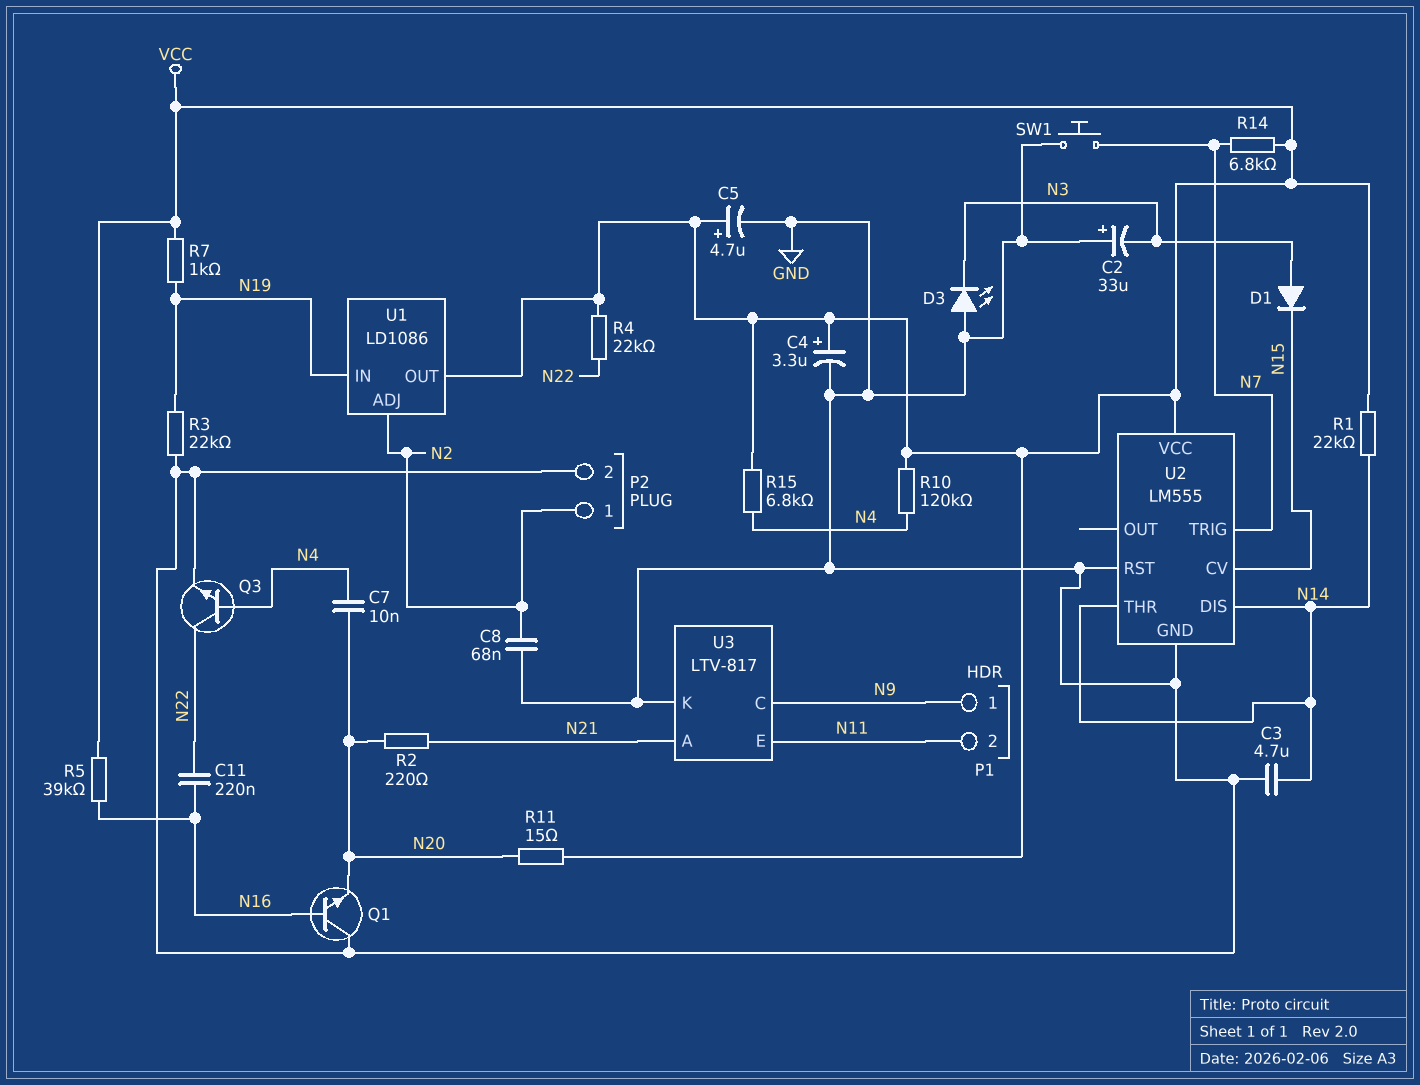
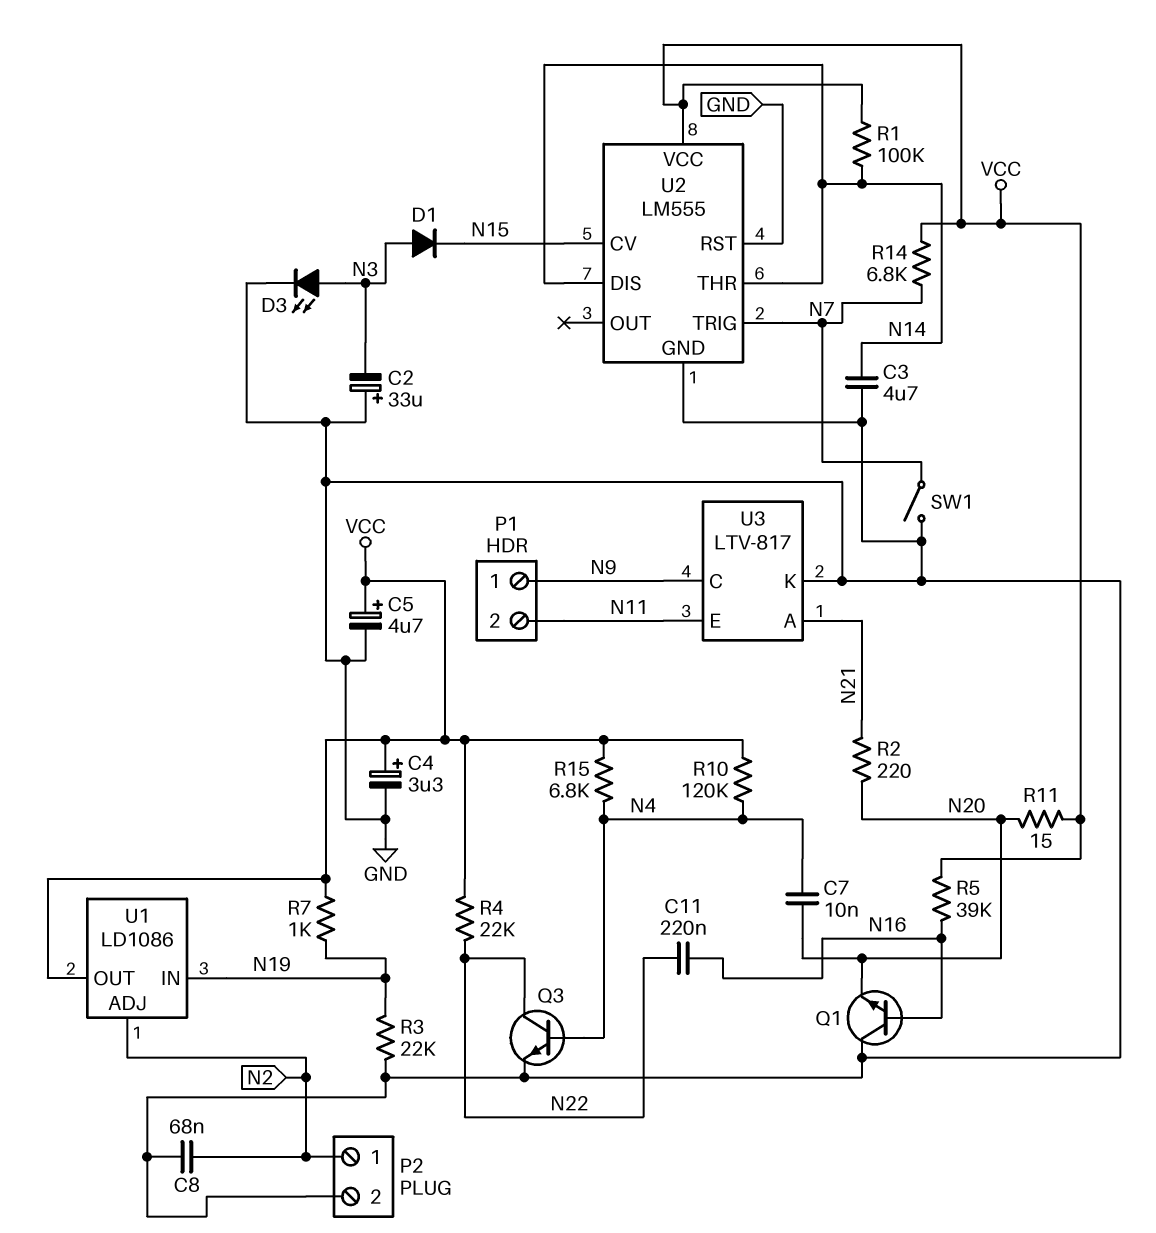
D3: LED (A GND, K N3) -> LED (A N3, K GND)
R1: 22k (N14, VCC) -> 100k (N14, VCC)
SW1: button (GND, N7) -> switch (GND, N7)

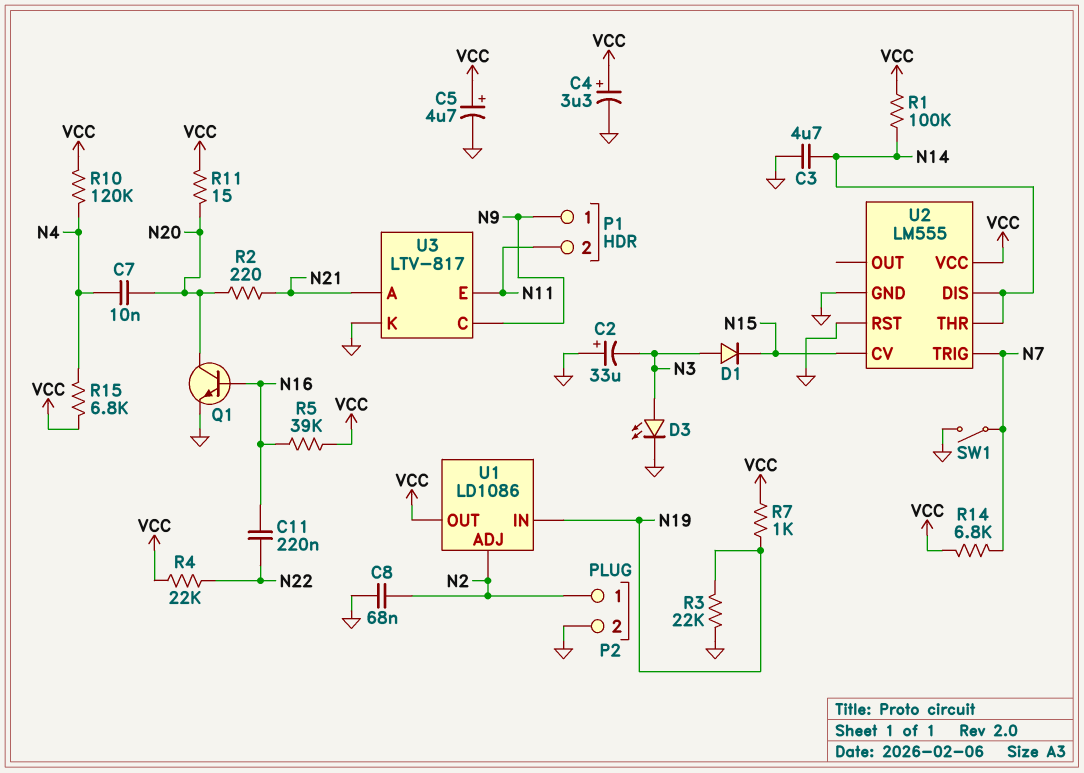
Q1: NPN (B N16, C GND, E N20) -> NPN (B N16, C N20, E GND)
Q3: NPN (B N4, C N22, E GND) -> none

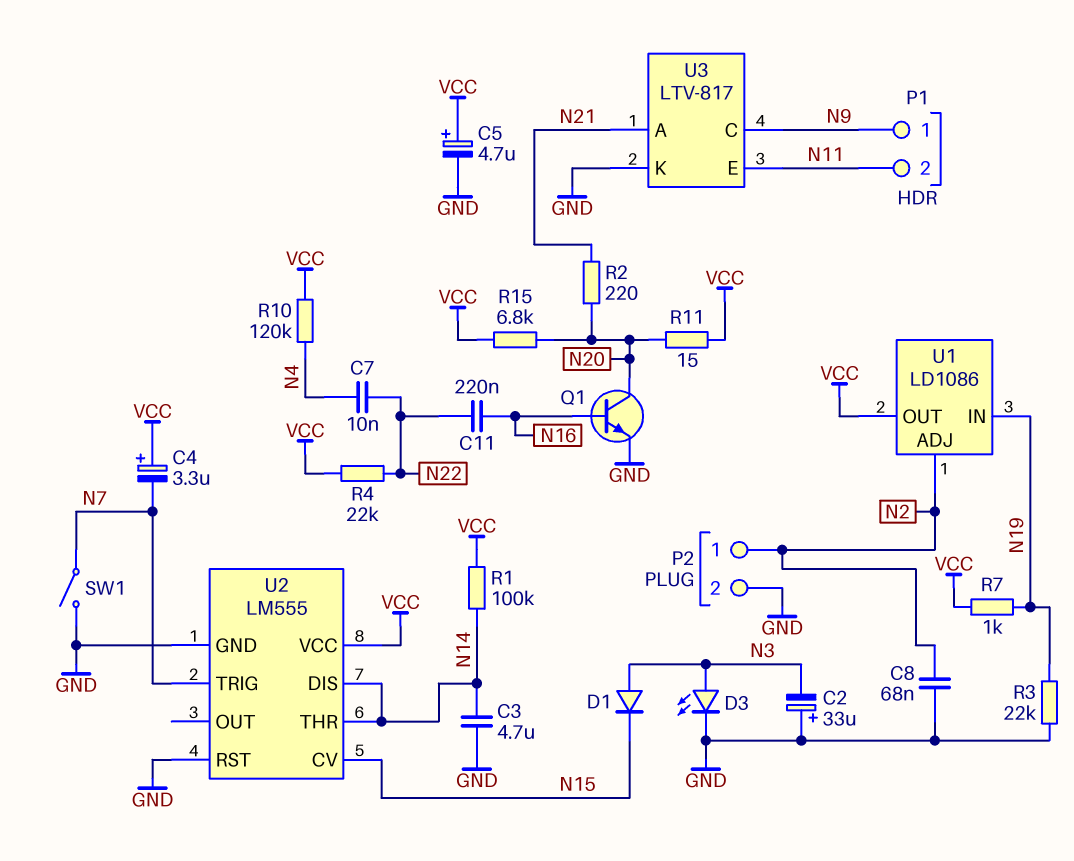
C4: 3.3uF (plus VCC, minus GND) -> 3.3uF (plus VCC, minus N7)
C7: 10nF (N4, N20) -> 10nF (N4, N22)
R5: 39k (N16, VCC) -> none
R14: 6.8k (N7, VCC) -> none
R15: 6.8k (N4, VCC) -> 6.8k (N20, VCC)

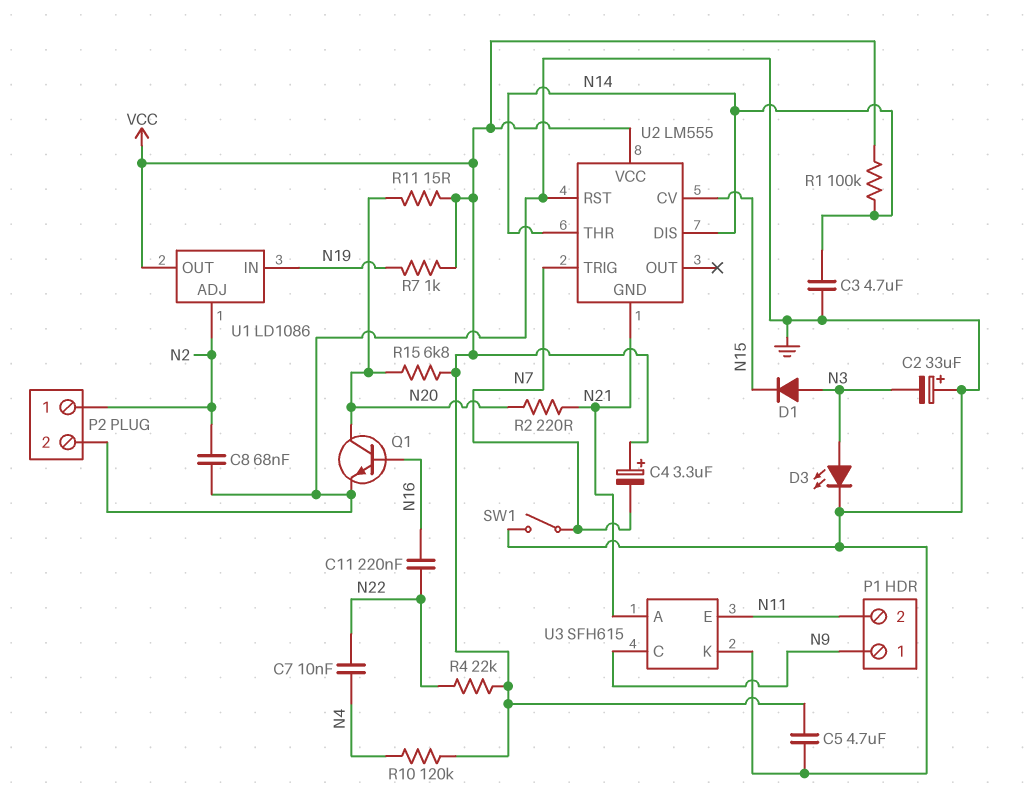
C5: 4.7uF (plus VCC, minus GND) -> 4.7uF (GND, VCC)
R3: 22k (GND, N19) -> none
U2 pin GND: GND -> N21
U3: LTV-817 -> SFH615

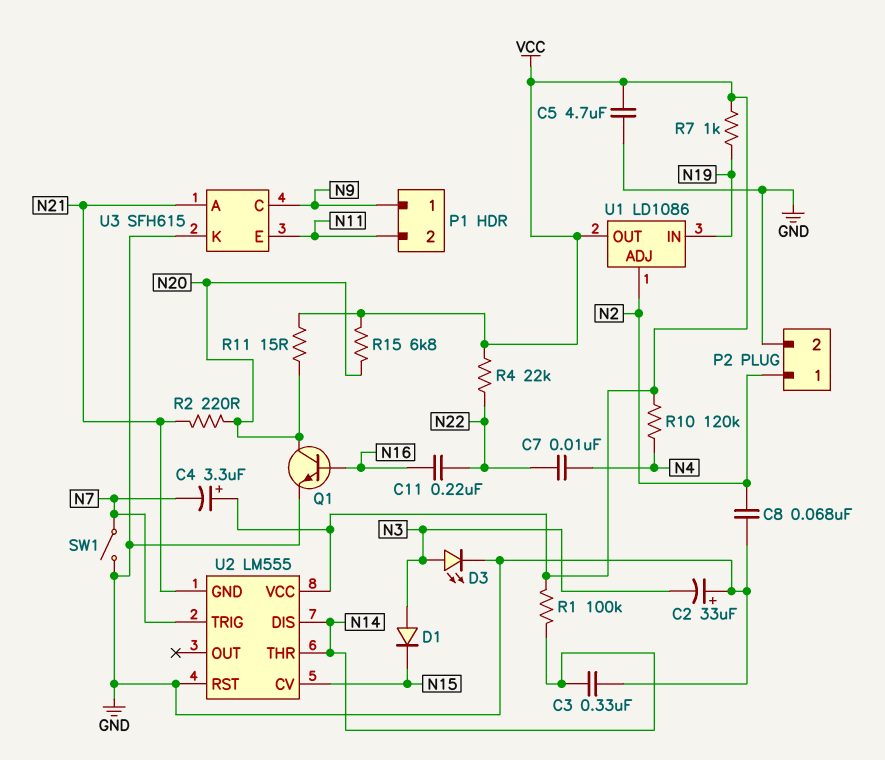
C3: 4.7uF (GND, N14) -> 330nF (GND, N14)

